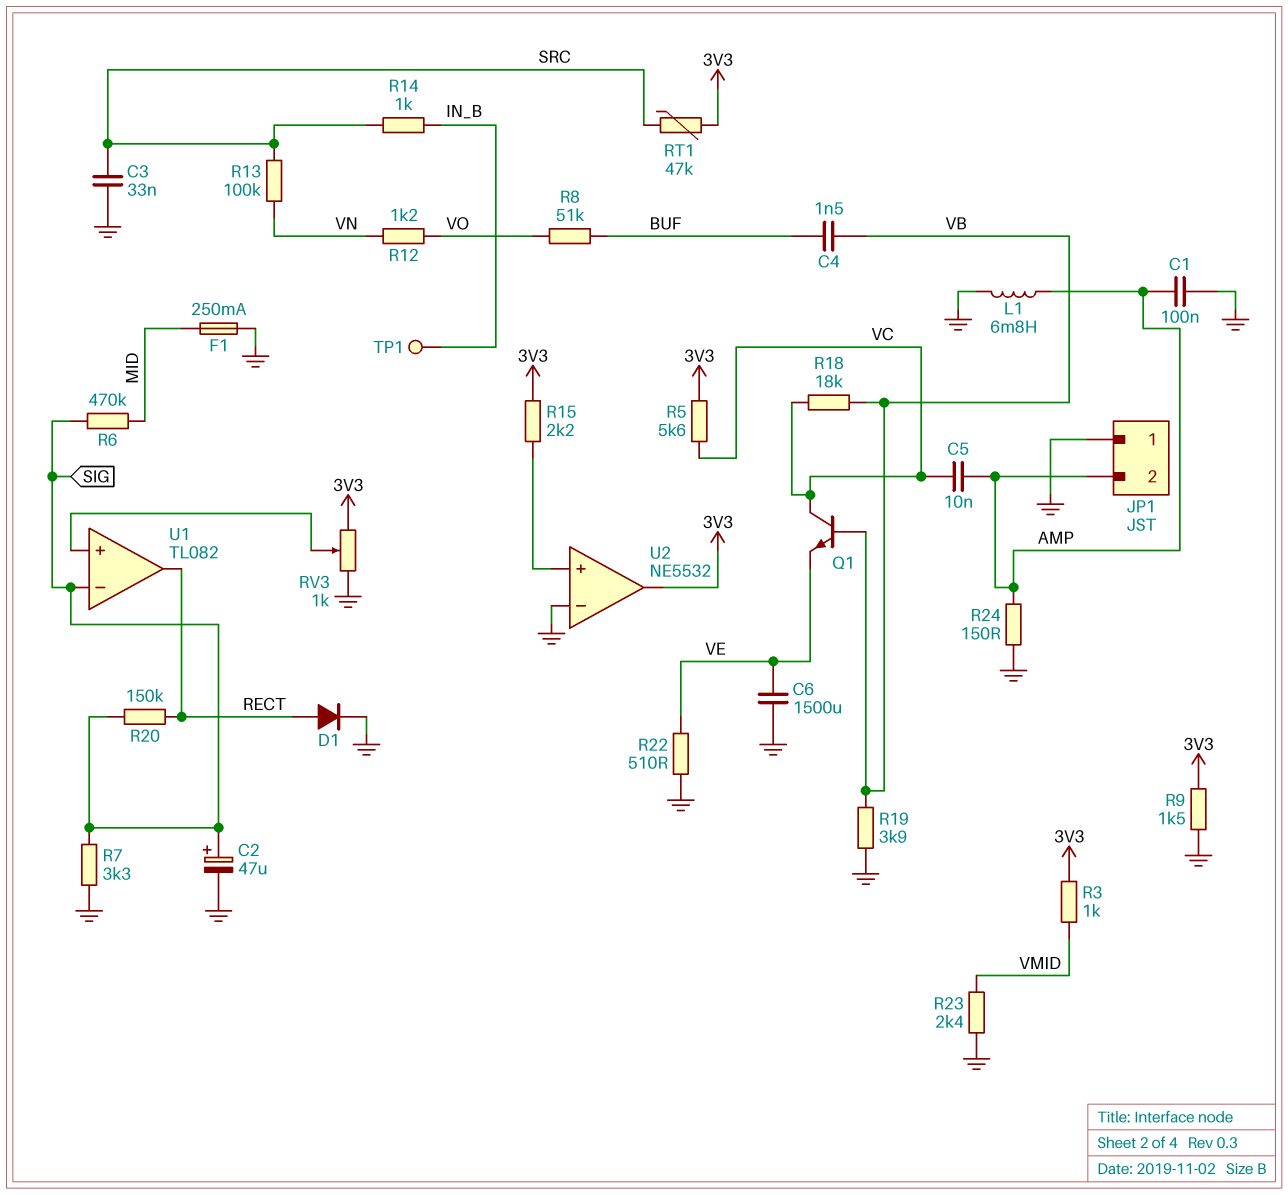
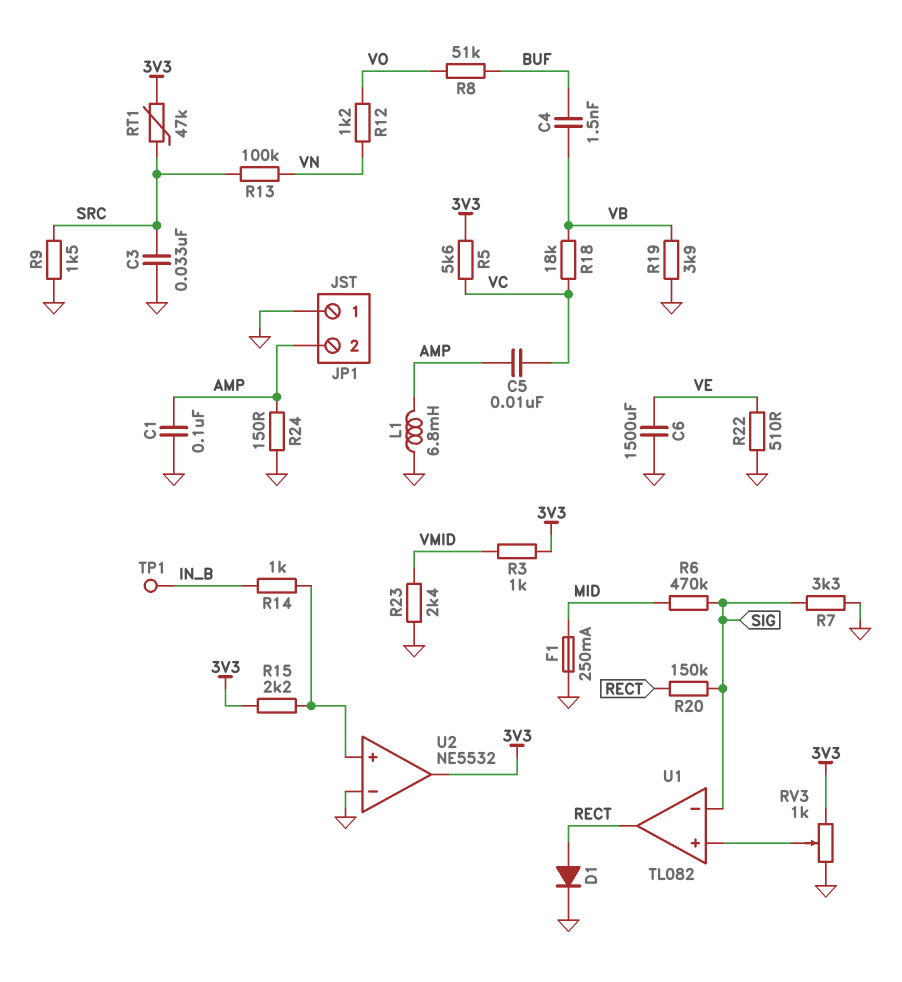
C2: 47uF (plus SIG, minus GND) -> none
Q1: NPN (B VB, C VC, E VE) -> none
R9: 1.5k (3V3, GND) -> 1.5k (GND, SRC)
R14: 1k (IN_B, SRC) -> 1k (IN_B, U2/in+)

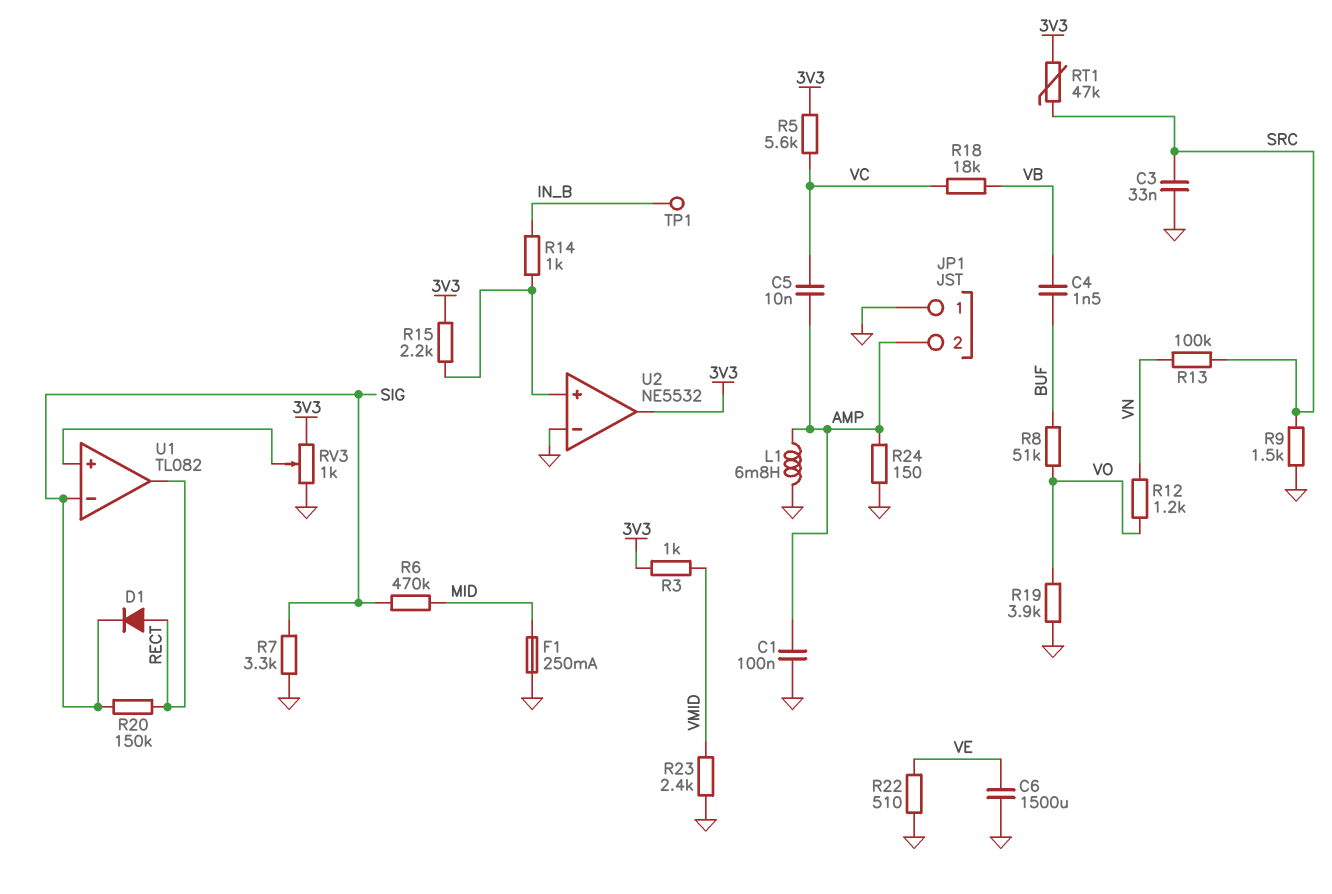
D1: diode (A RECT, K GND) -> diode (A RECT, K SIG)
R19: 3.9k (GND, VB) -> 3.9k (GND, VO)

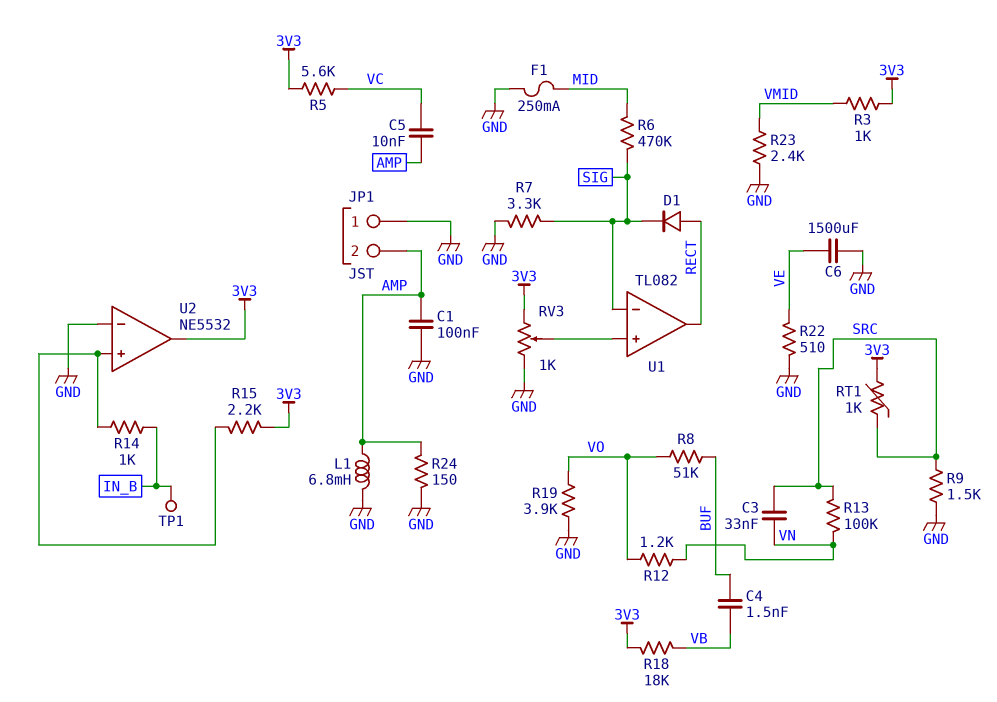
C3: 33nF (GND, SRC) -> 33nF (SRC, VN)
R18: 18k (VB, VC) -> 18k (3V3, VB)
R20: 150k (RECT, SIG) -> none
RT1: 47k (3V3, SRC) -> 1k (3V3, SRC)

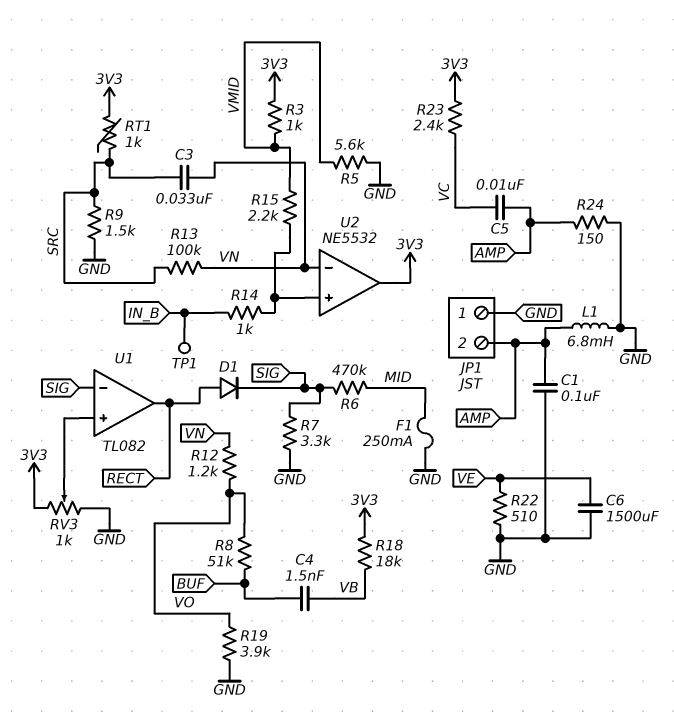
R5: 5.6k (3V3, VC) -> 5.6k (GND, VMID)
R15: 2.2k (3V3, U2/in+) -> 2.2k (U2/in+, VMID)
R23: 2.4k (GND, VMID) -> 2.4k (3V3, VC)
U2 pin in-: GND -> VN

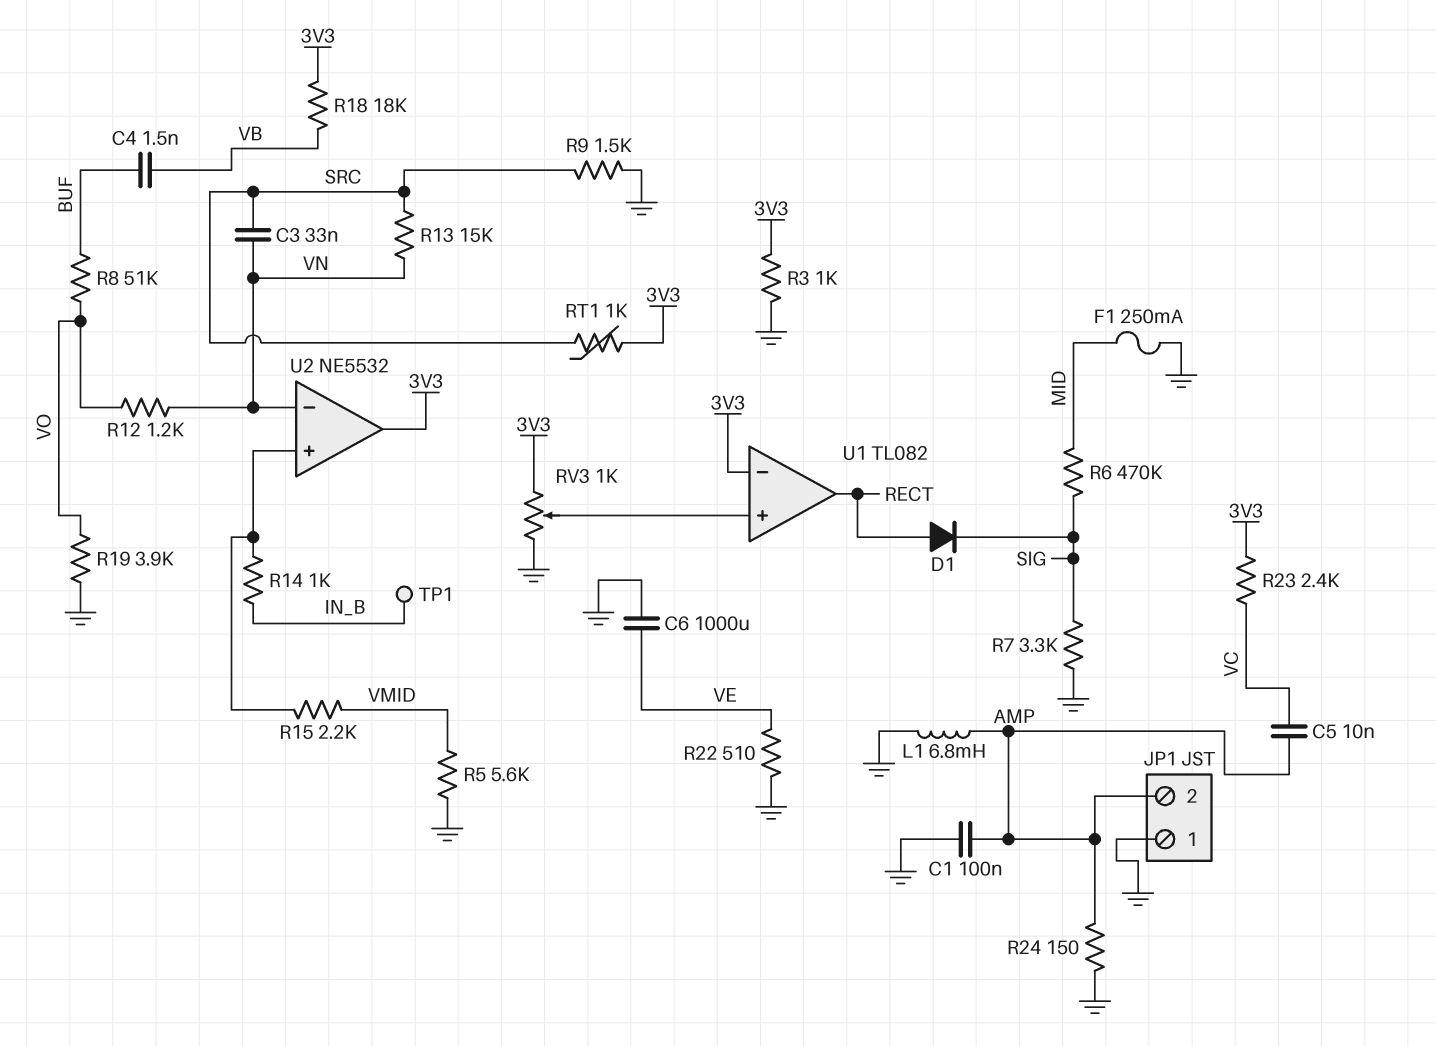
C6: 1500uF (GND, VE) -> 1000uF (GND, VE)
R3: 1k (3V3, VMID) -> 1k (3V3, GND)
R13: 100k (SRC, VN) -> 15k (SRC, VN)
U1 pin in-: SIG -> 3V3

